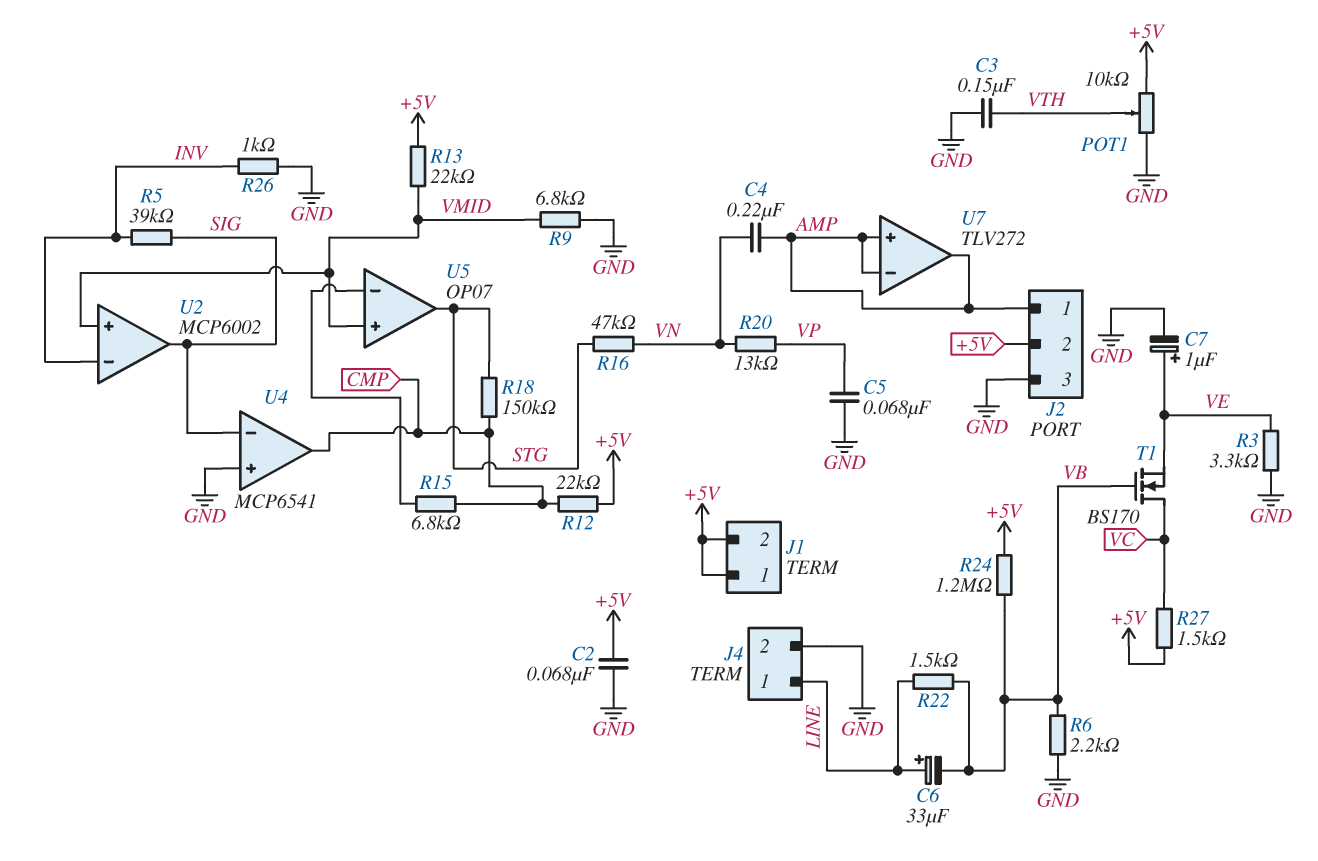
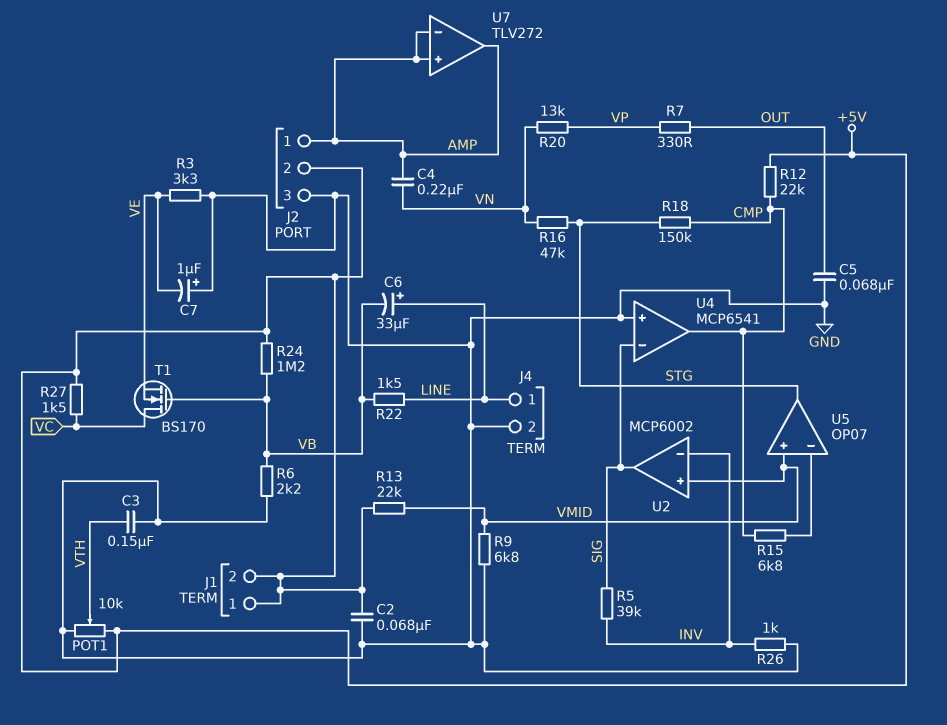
C5: 68nF (GND, VP) -> 68nF (GND, OUT)
C7: 1uF (plus VE, minus GND) -> 1uF (plus GND, minus VE)
R7: none -> 330 (OUT, VP)

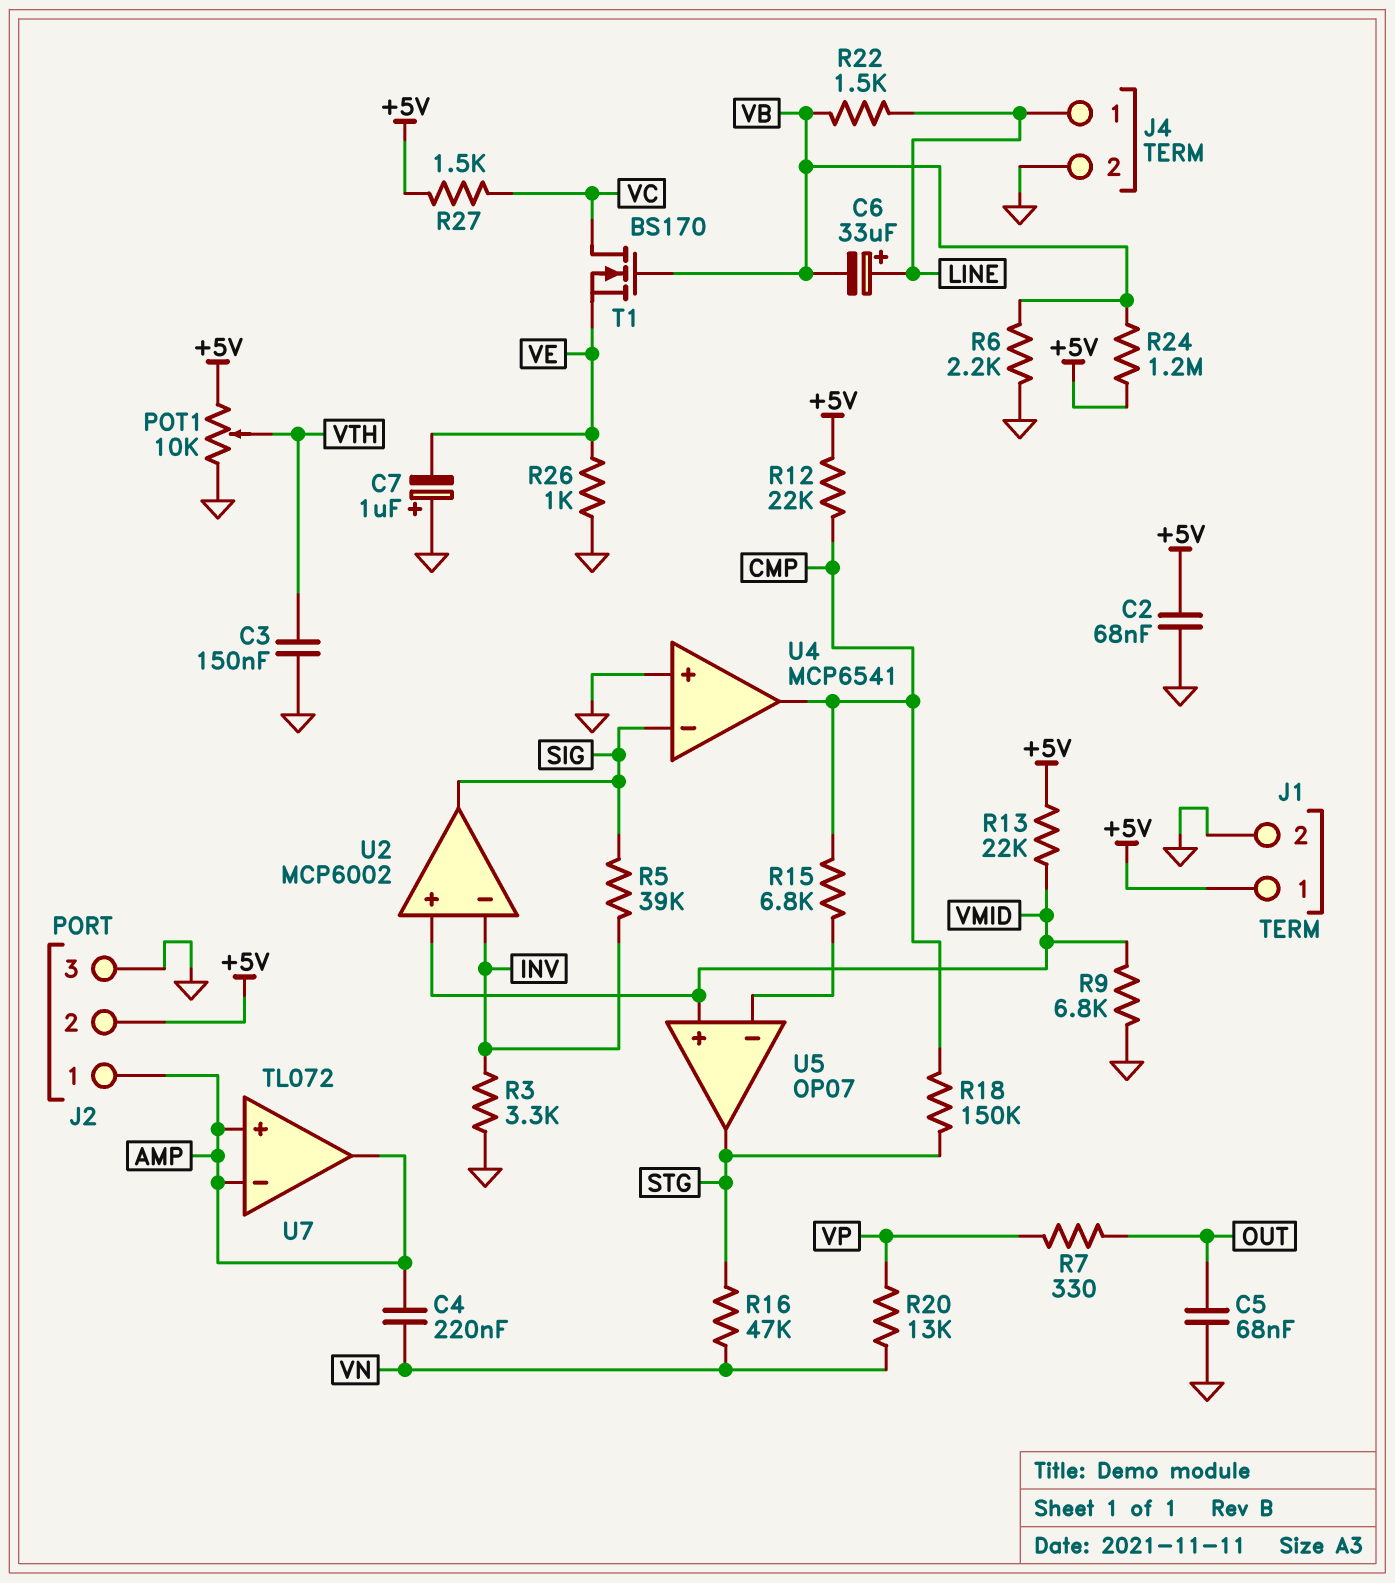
J1 pin 2: +5V -> GND
R3: 3.3k (GND, VE) -> 3.3k (GND, INV)
R26: 1k (GND, INV) -> 1k (GND, VE)
U7: TLV272 -> TL072

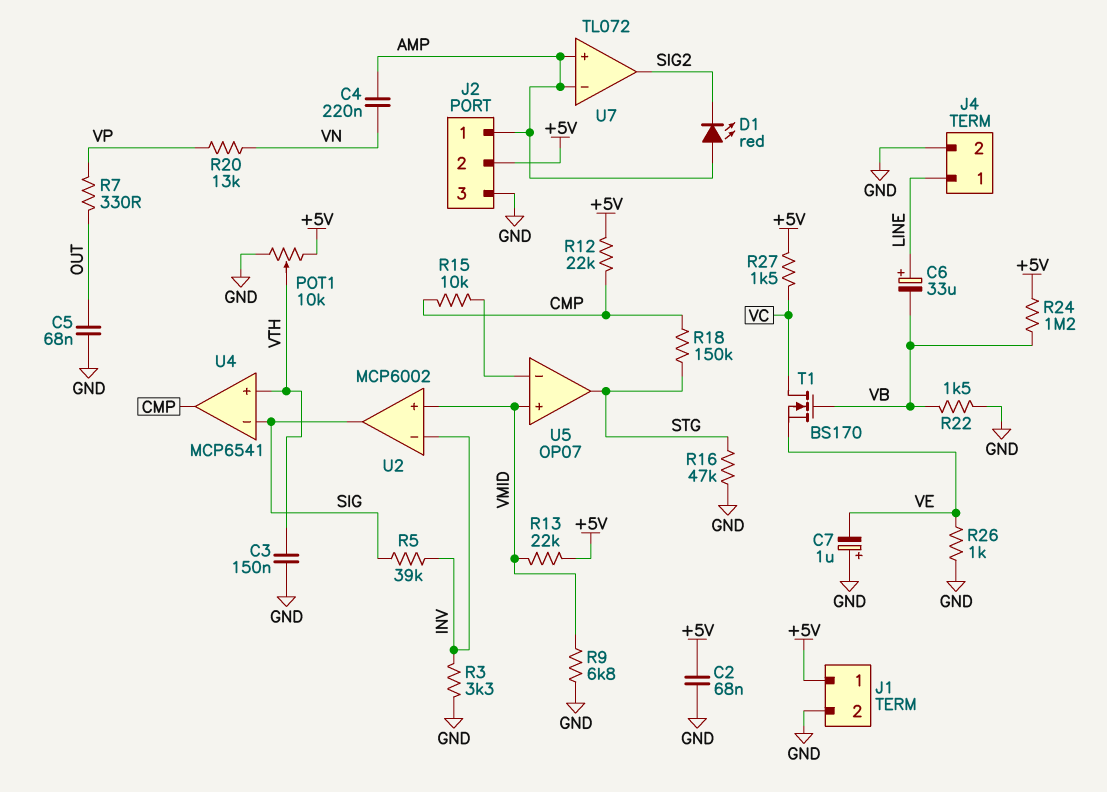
D1: none -> LED red (A AMP, K SIG2)
R6: 2.2k (GND, VB) -> none
R15: 6.8k (CMP, U5/in-) -> 10k (CMP, U5/in-)
R16: 47k (STG, VN) -> 47k (GND, STG)
R22: 1.5k (LINE, VB) -> 1.5k (GND, VB)
U4 pin in+: GND -> VTH
U7 pin out: AMP -> SIG2

